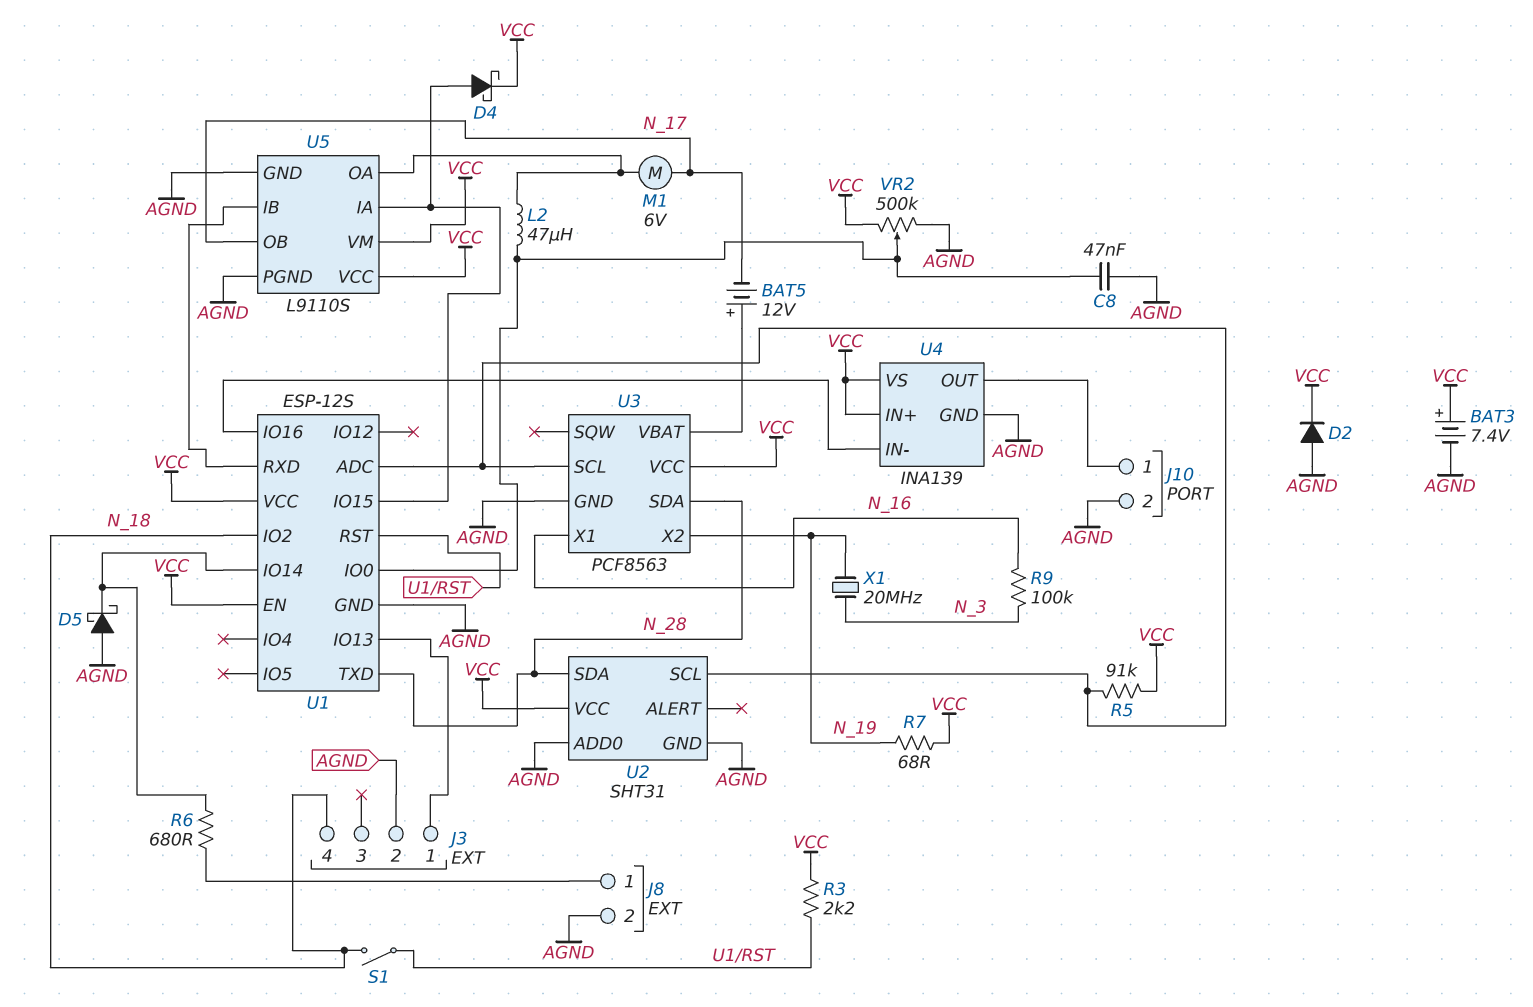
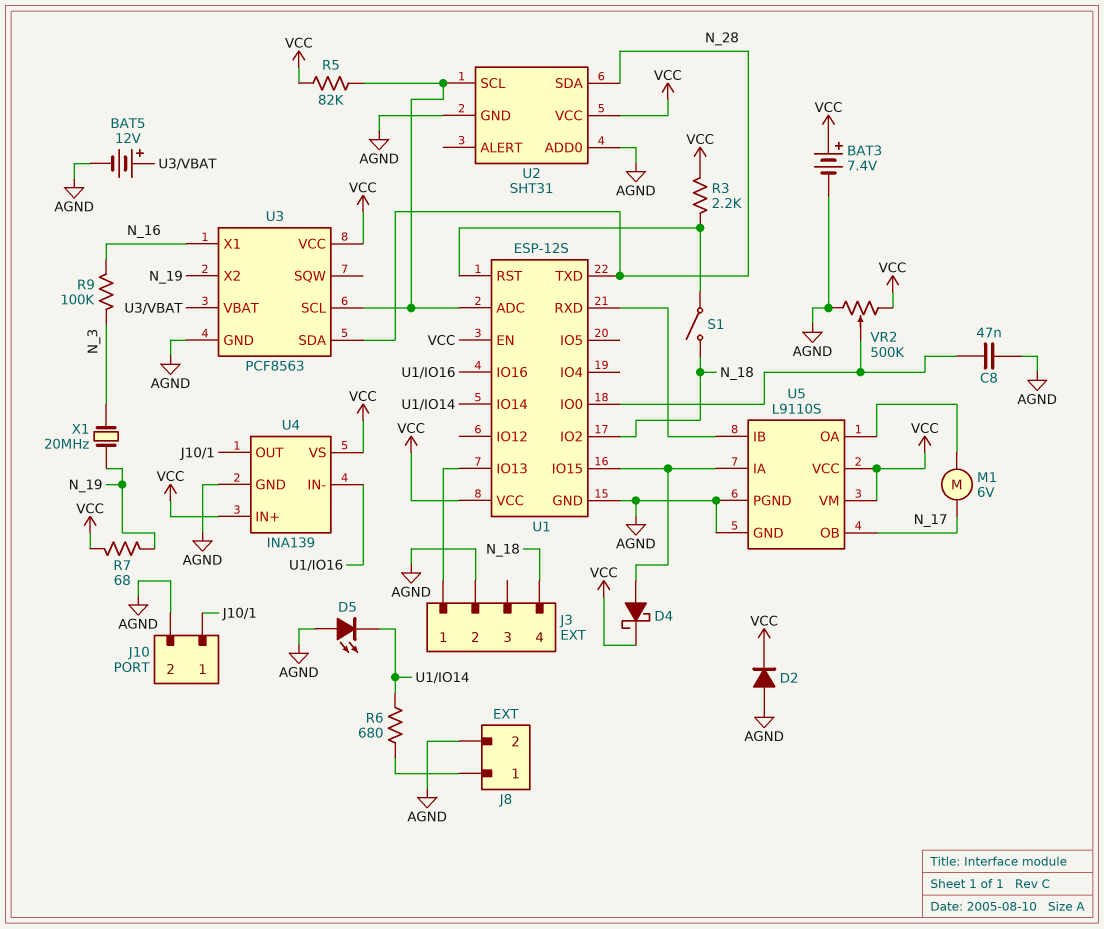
BAT5: 12V (plus U3/VBAT, minus N_17) -> 12V (plus U3/VBAT, minus AGND)
D5: schottky (A AGND, K U1/IO14) -> LED (A AGND, K U1/IO14)
L2: 47uH (U1/IO0, U5/OA) -> none
R5: 91k (U1/ADC, VCC) -> 82k (U1/ADC, VCC)

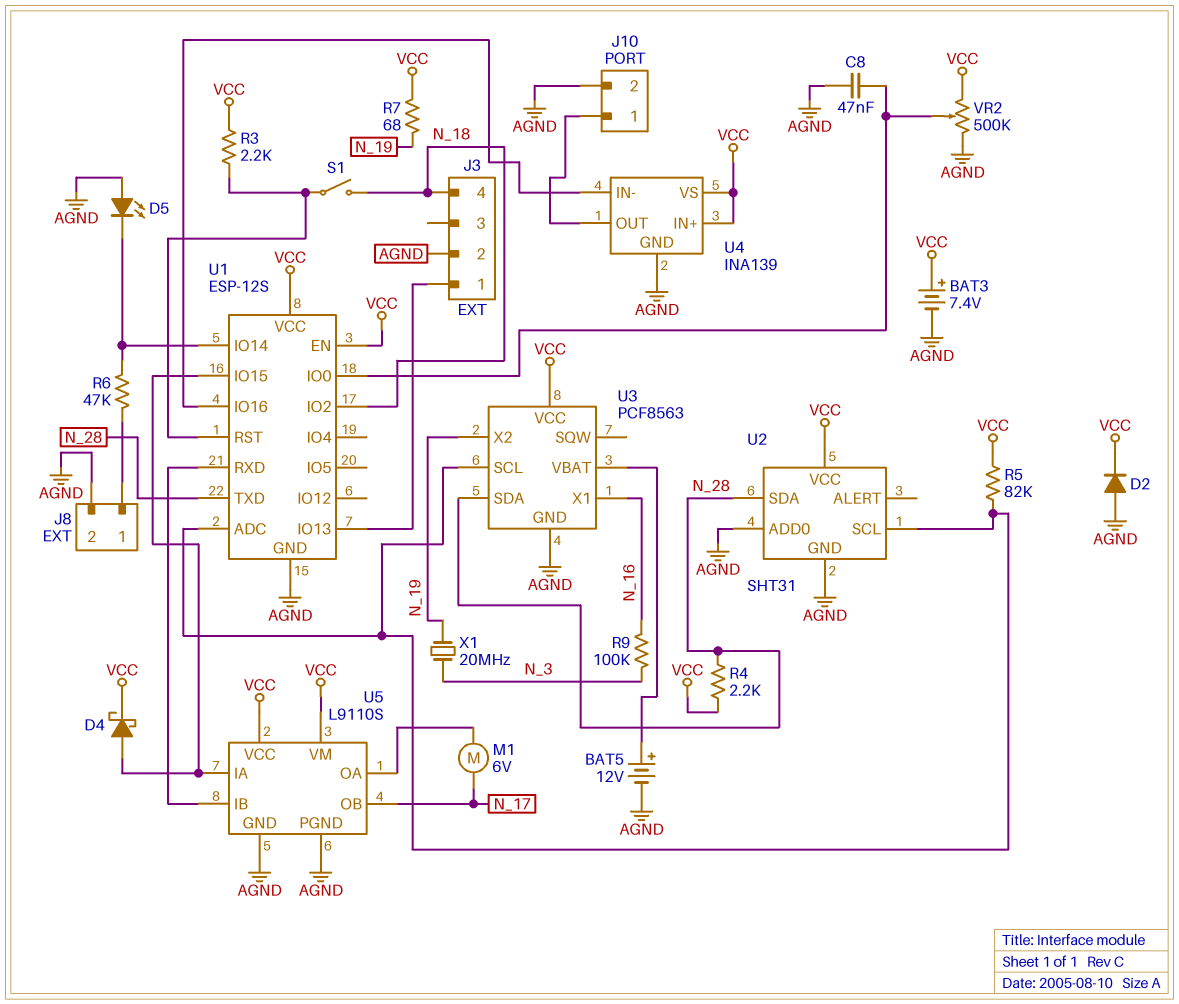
R4: none -> 2.2k (N_28, VCC)
R6: 680 (J8/1, U1/IO14) -> 47k (J8/1, U1/IO14)

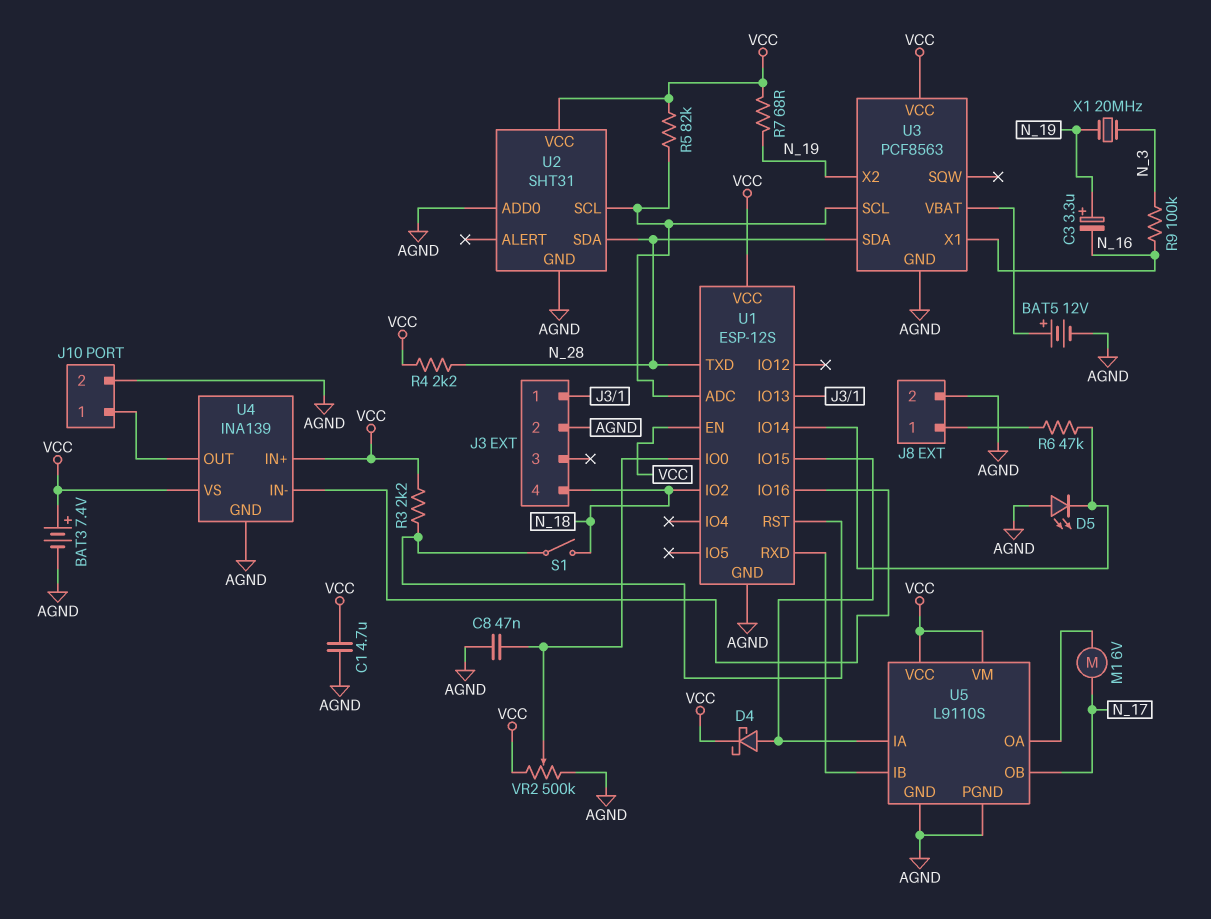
C1: none -> 4.7uF (AGND, VCC)
C3: none -> 3.3uF (plus N_19, minus N_16)
D2: diode (A AGND, K VCC) -> none

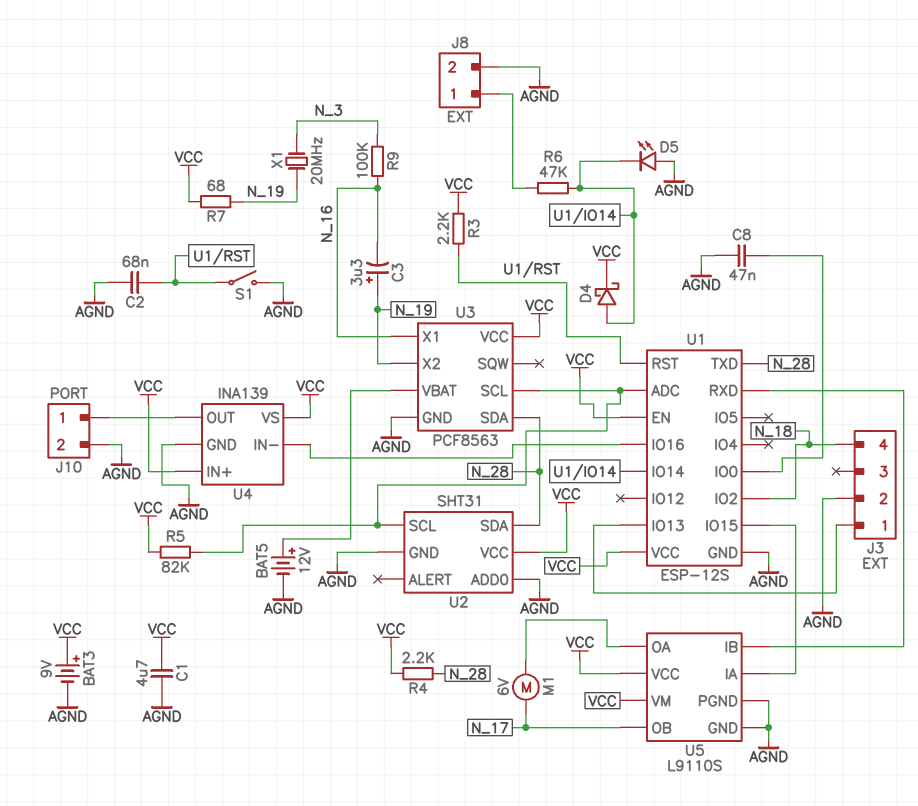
BAT3: 7.4V (plus VCC, minus AGND) -> 9V (plus VCC, minus AGND)
C2: none -> 68nF (AGND, U1/RST)
D4: schottky (A U1/IO15, K VCC) -> schottky (A U1/IO14, K VCC)
S1: switch (N_18, U1/RST) -> switch (AGND, U1/RST)
VR2: 500k (AGND, VCC, wiper U1/IO0) -> none

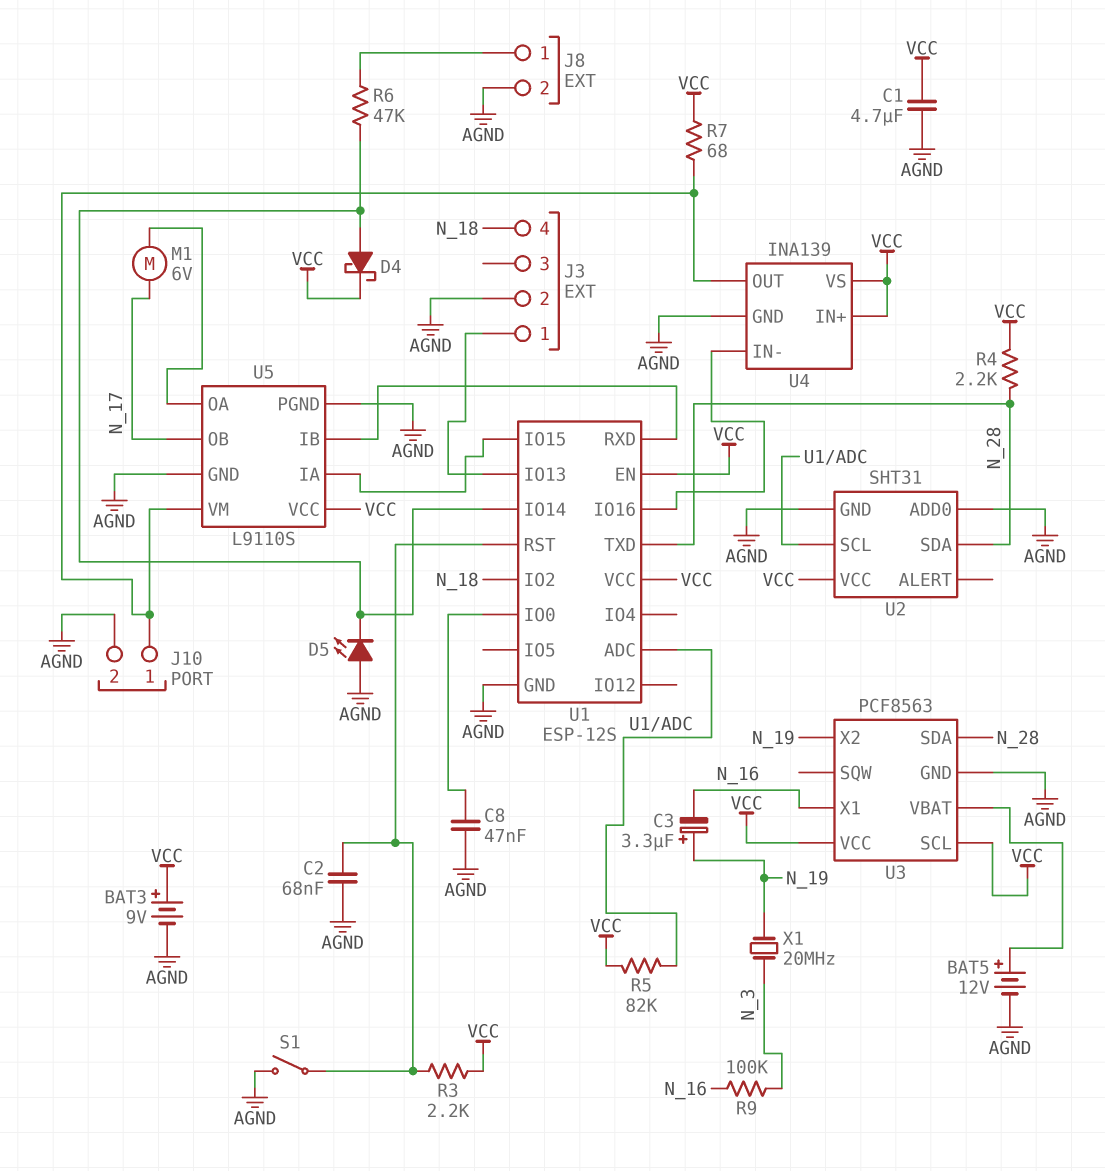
R7: 68 (N_19, VCC) -> 68 (J10/1, VCC)
U3 pin SCL: U1/ADC -> VCC
U5 pin VM: VCC -> J10/1

